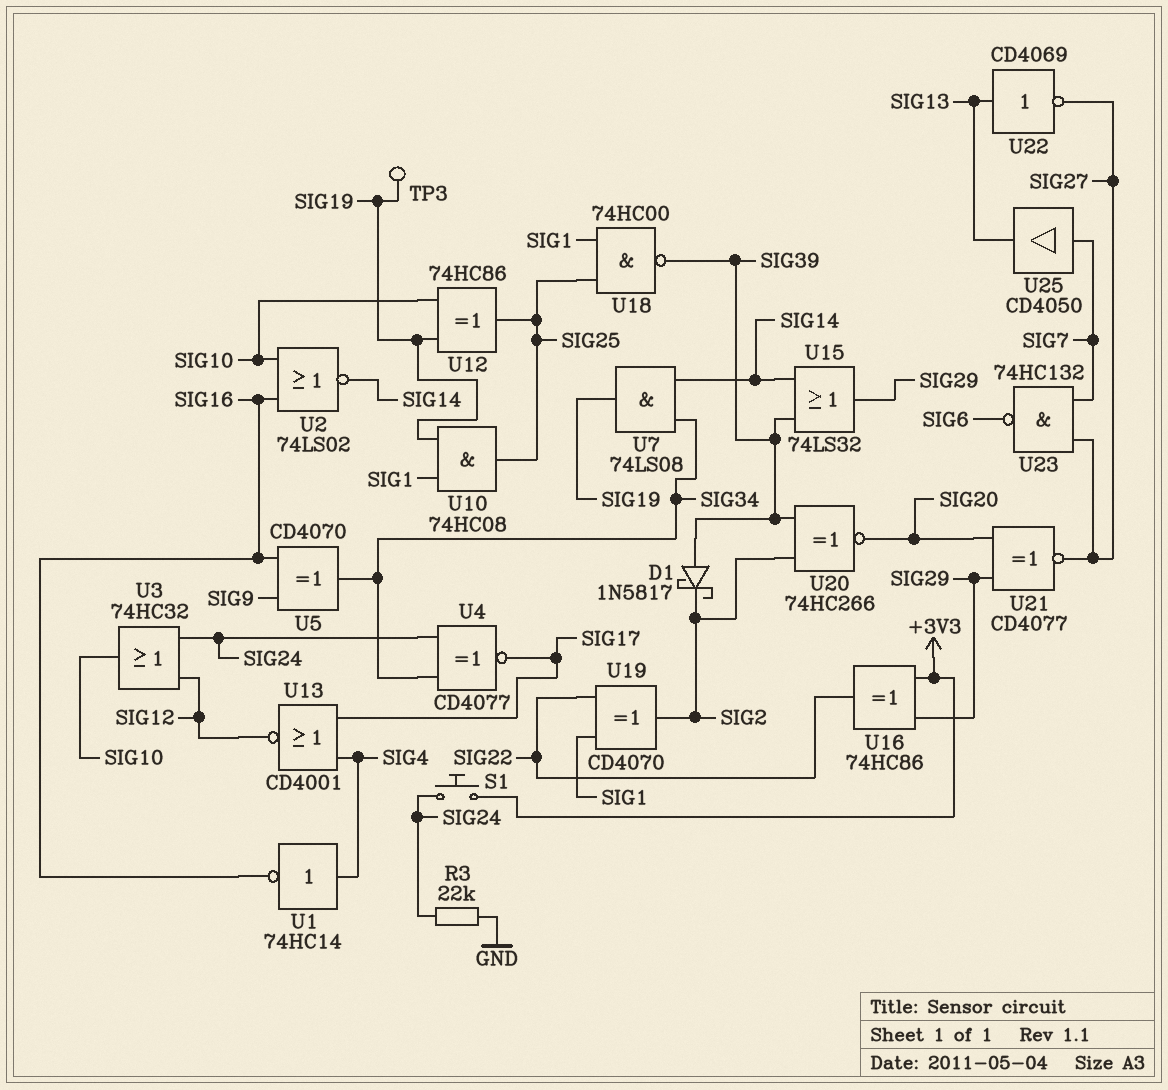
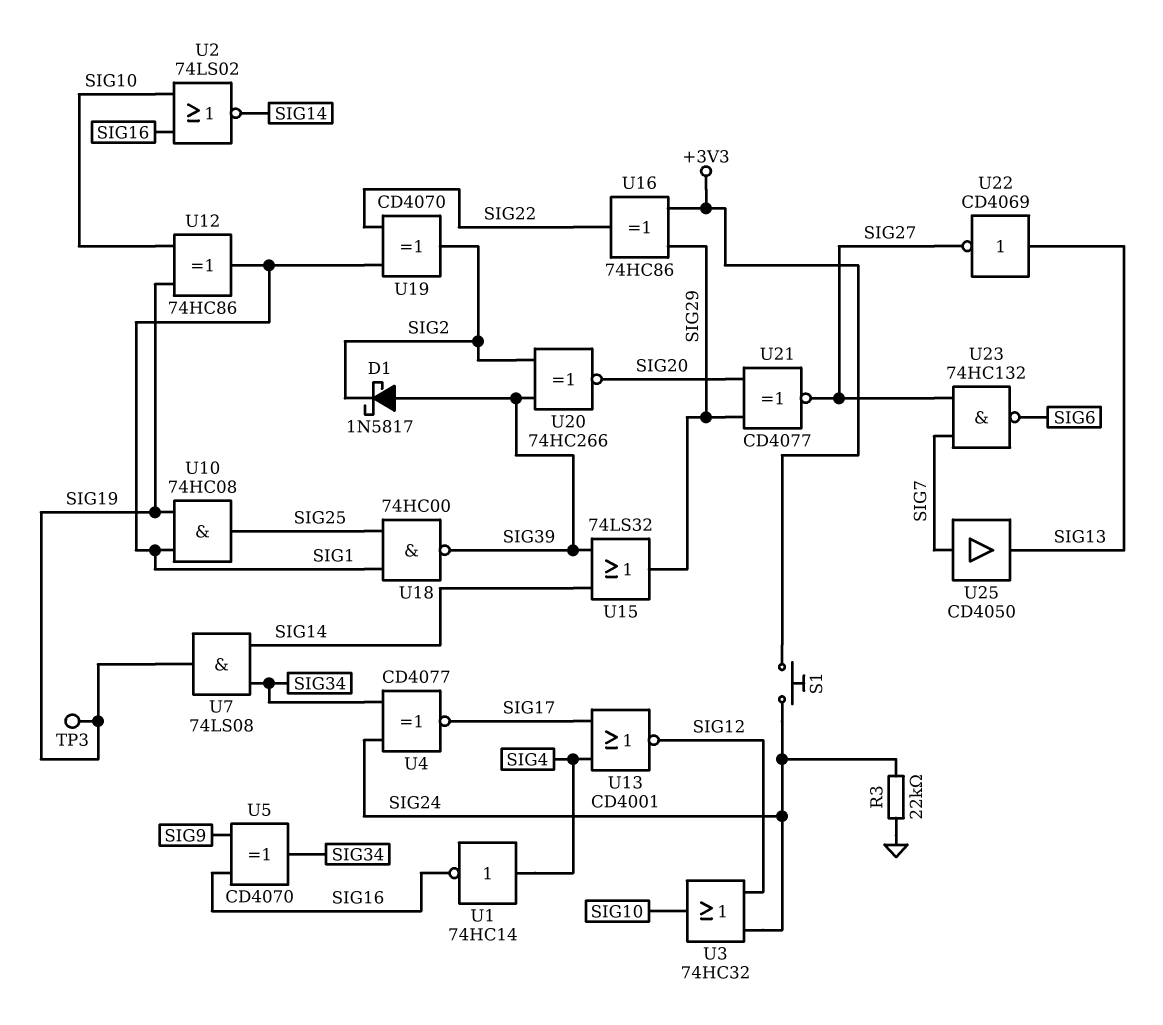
U12: XOR 74HC86 (in SIG10, in SIG19, out SIG25) -> XOR 74HC86 (in SIG10, in SIG19, out SIG1)

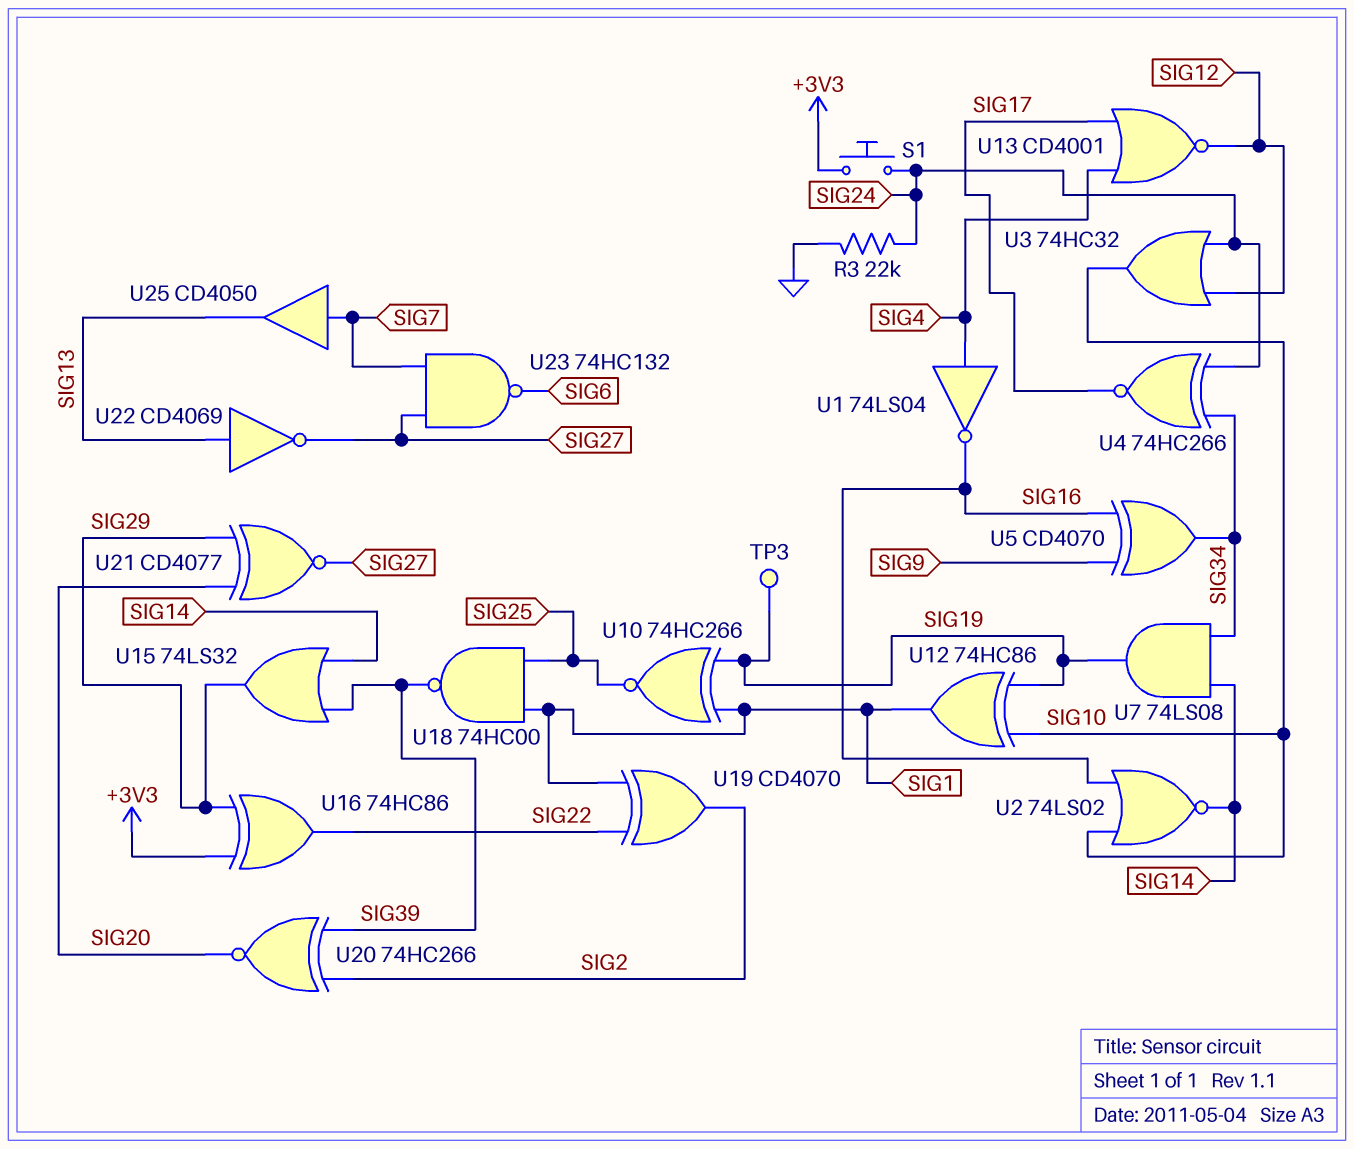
D1: schottky 1N5817 (A SIG39, K SIG2) -> none
U1: NOT 74HC14 (in SIG4, out SIG16) -> NOT 74LS04 (in SIG4, out SIG16)
U4: XNOR CD4077 (in SIG24, in SIG34, out SIG17) -> XNOR 74HC266 (in SIG24, in SIG34, out SIG17)
U10: AND 74HC08 (in SIG1, in SIG19, out SIG25) -> XNOR 74HC266 (in SIG1, in SIG19, out SIG25)

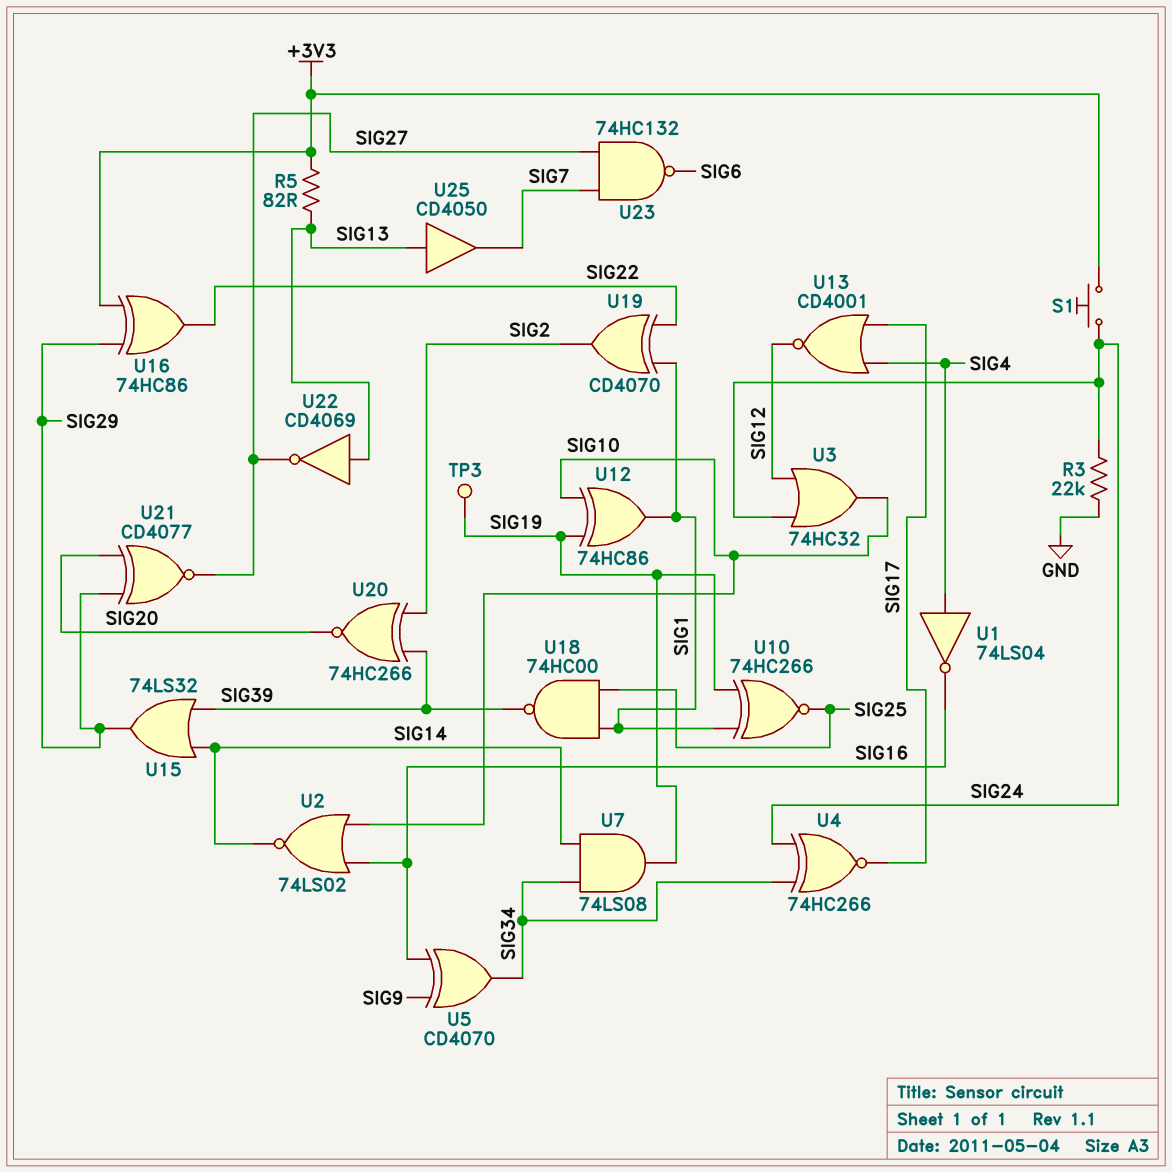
R5: none -> 82 (+3V3, SIG13)
U25: buffer CD4050 (in SIG7, out SIG13) -> buffer CD4050 (in SIG13, out SIG7)

